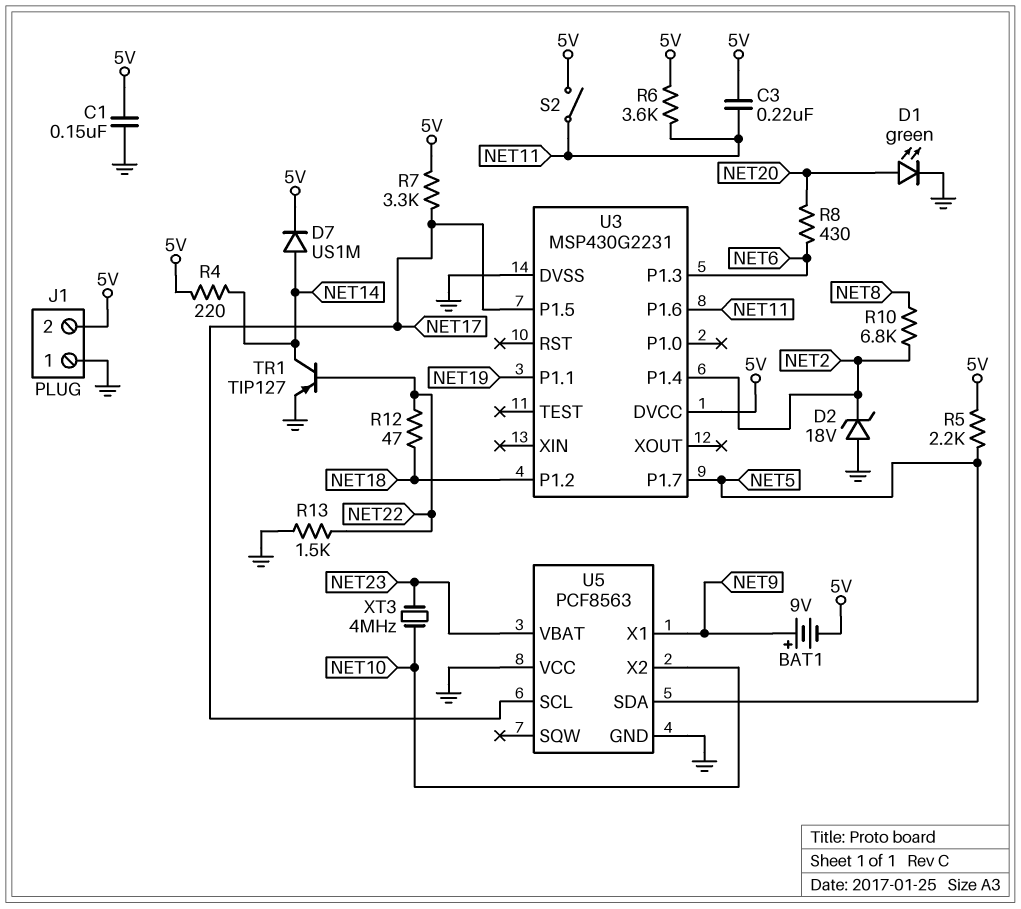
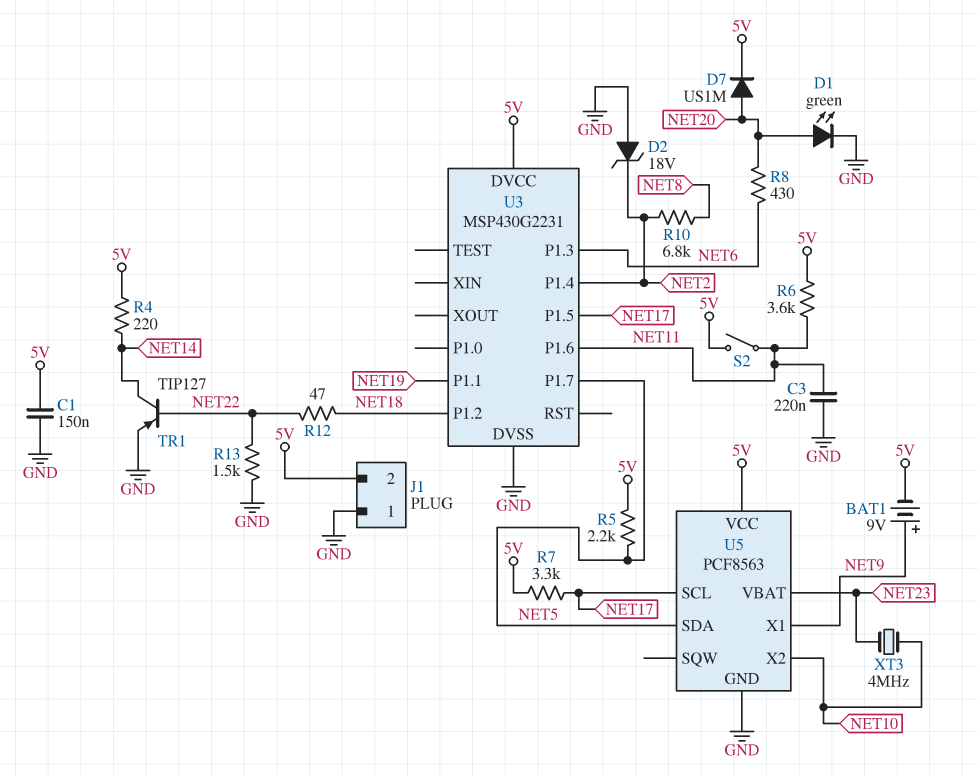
C3: 220nF (5V, NET11) -> 220nF (GND, NET11)
D7: diode US1M (A NET14, K 5V) -> diode US1M (A NET20, K 5V)
U5 pin VCC: GND -> 5V

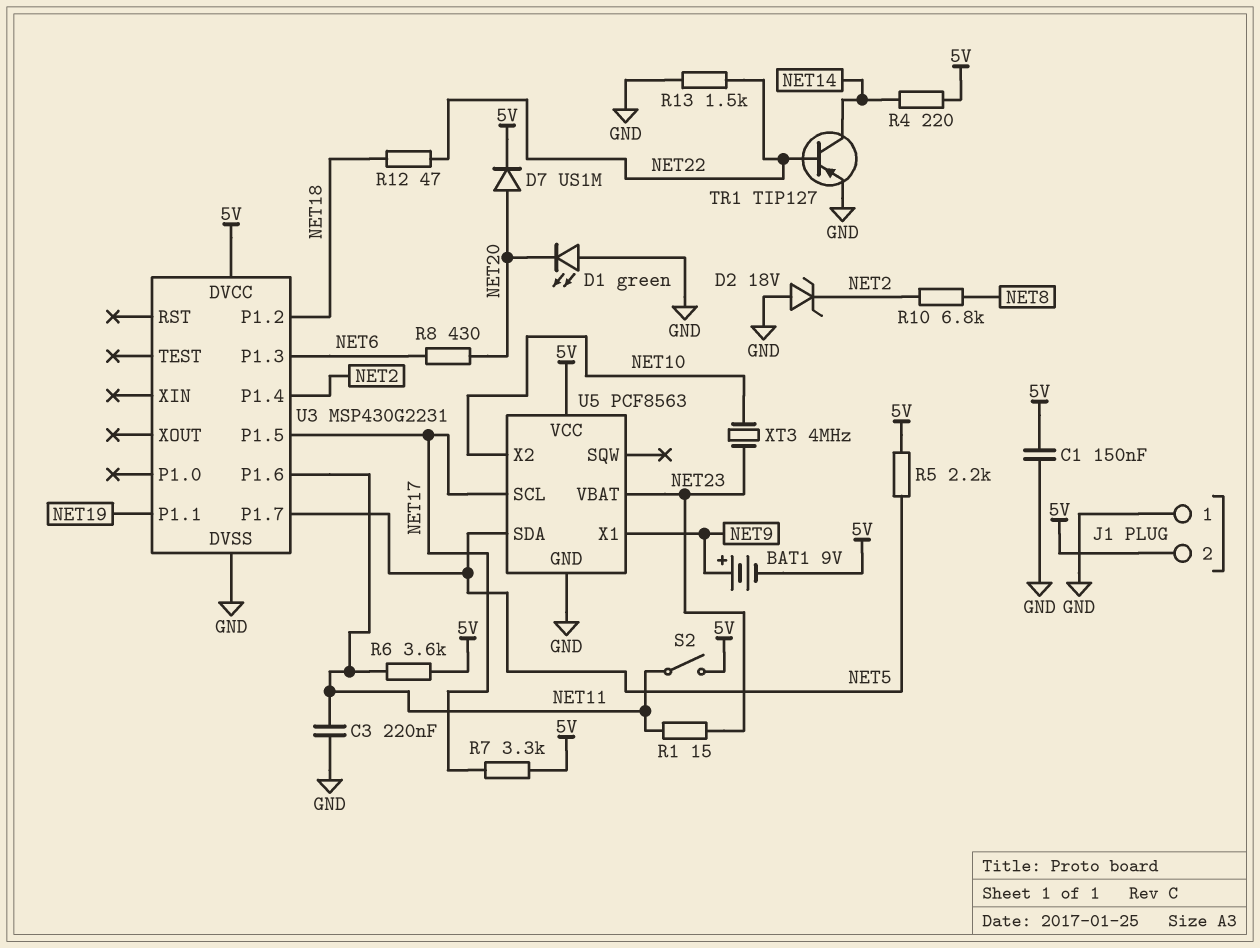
D1: LED green (A NET20, K GND) -> LED green (A GND, K NET20)
R1: none -> 15 (NET11, NET23)

